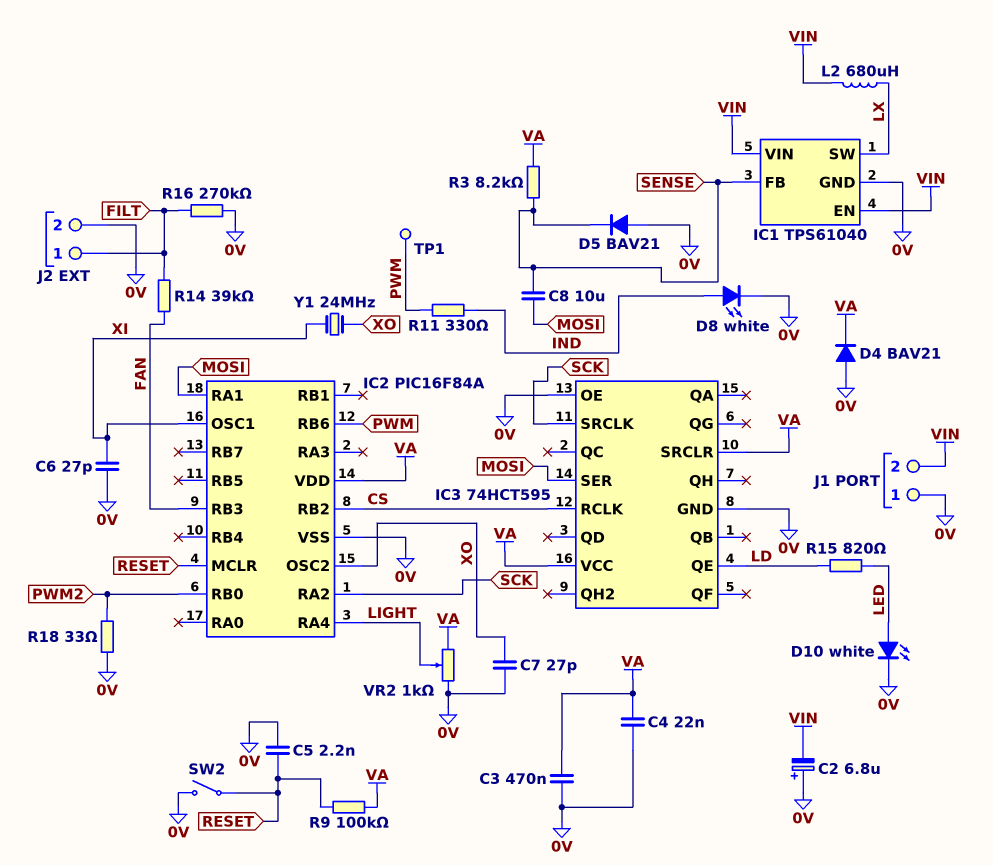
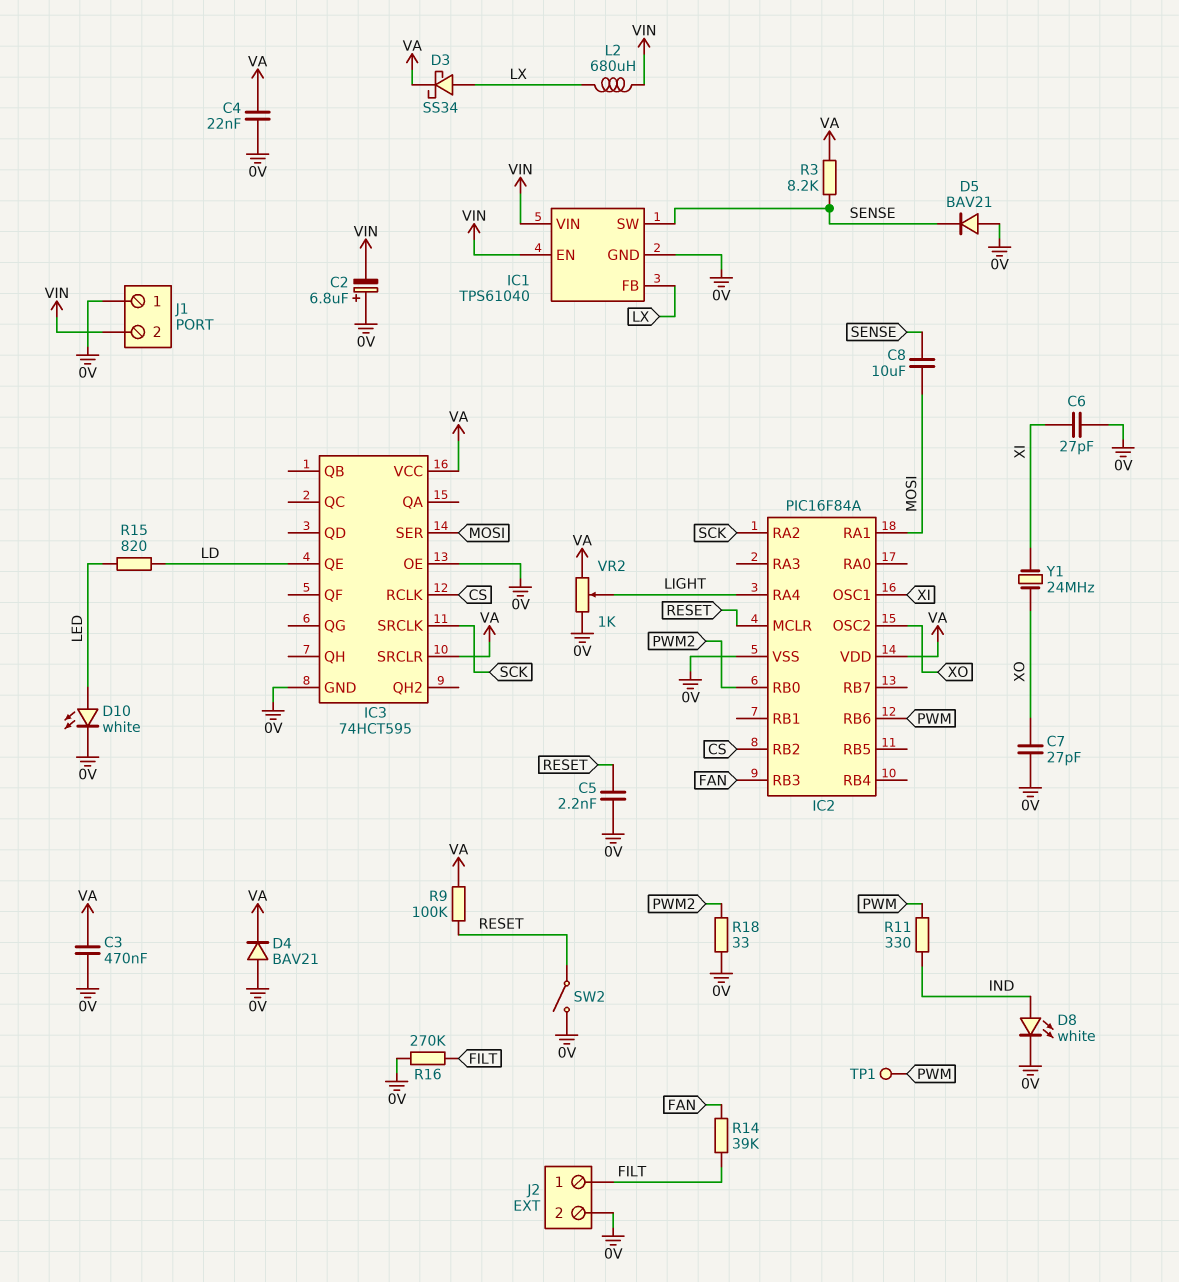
D3: none -> schottky SS34 (A LX, K VA)
IC1 pin FB: SENSE -> LX
IC1 pin SW: LX -> SENSE

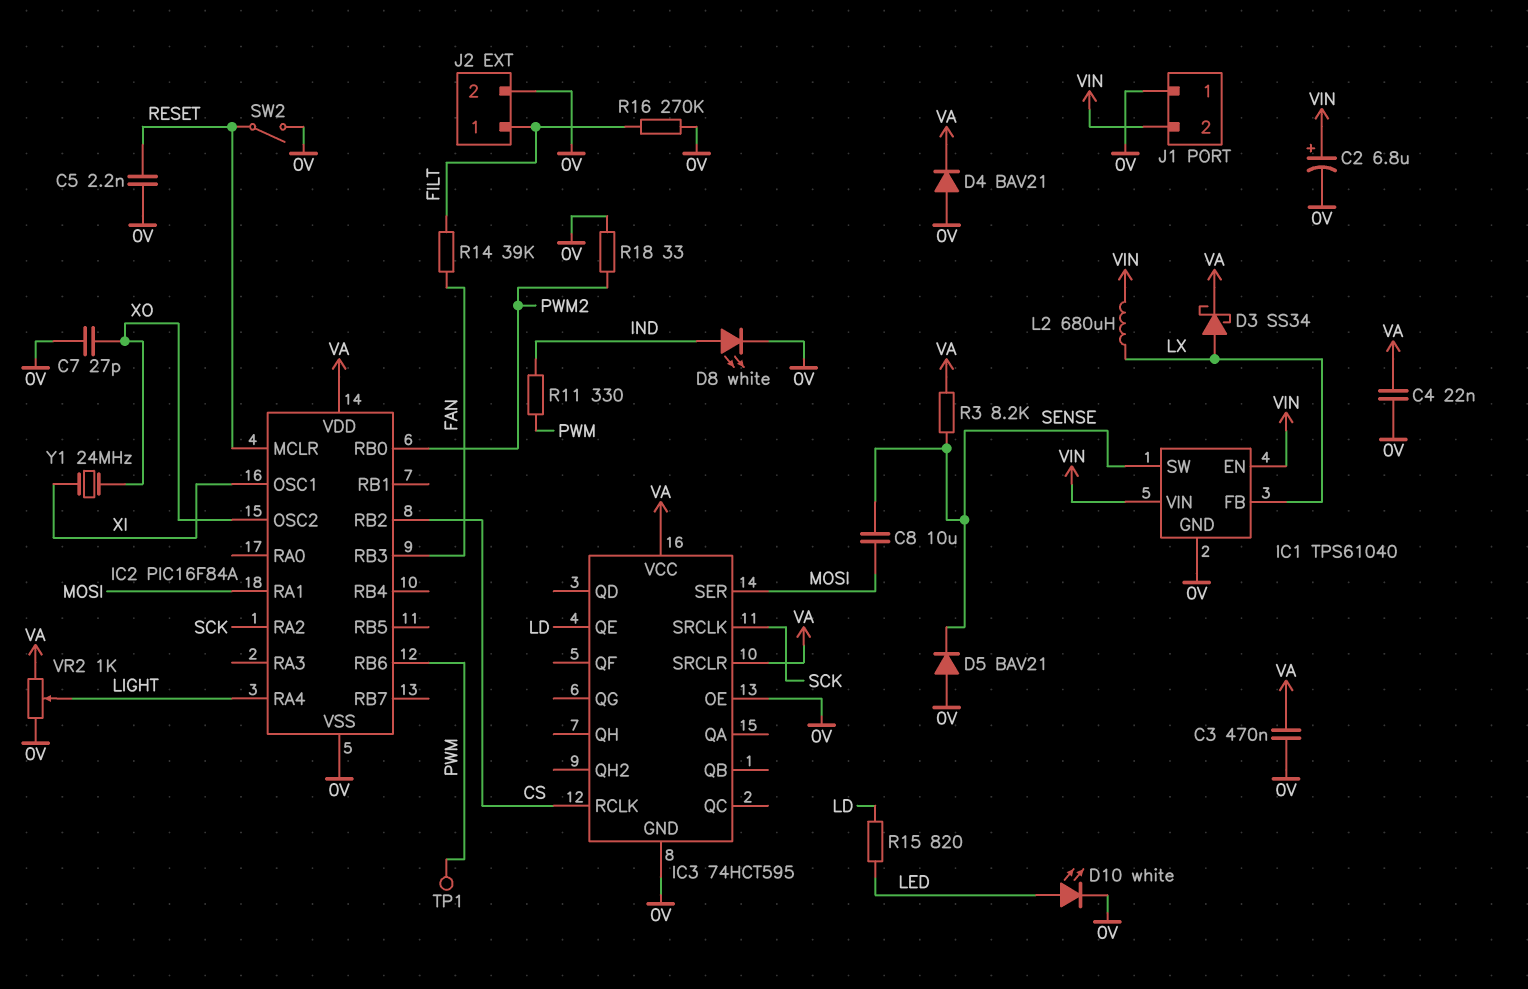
C2: 6.8uF (plus 0V, minus VIN) -> 6.8uF (plus VIN, minus 0V)
C6: 27pF (0V, XI) -> none
R9: 100k (RESET, VA) -> none

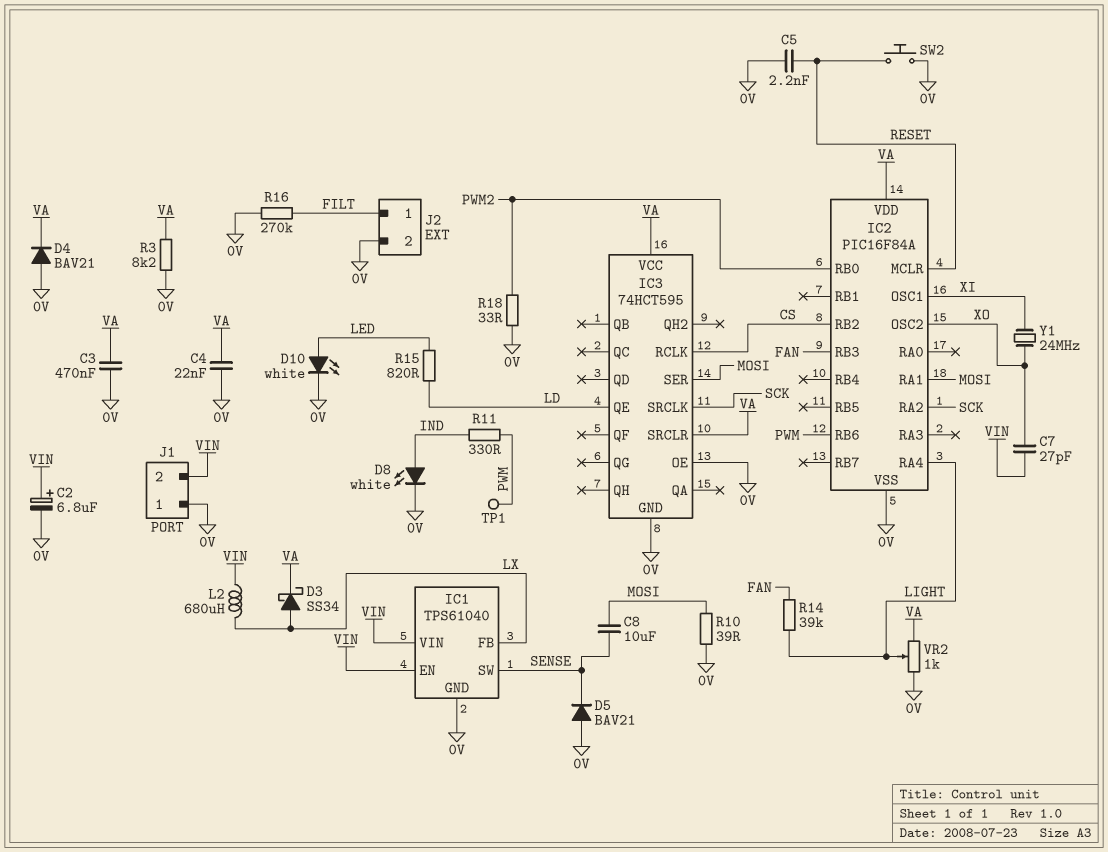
C7: 27pF (0V, XO) -> 27pF (VIN, XO)
R3: 8.2k (SENSE, VA) -> 8.2k (0V, VA)
R10: none -> 39 (0V, MOSI)
R14: 39k (FAN, FILT) -> 39k (FAN, LIGHT)
SW2: switch (0V, RESET) -> button (0V, RESET)

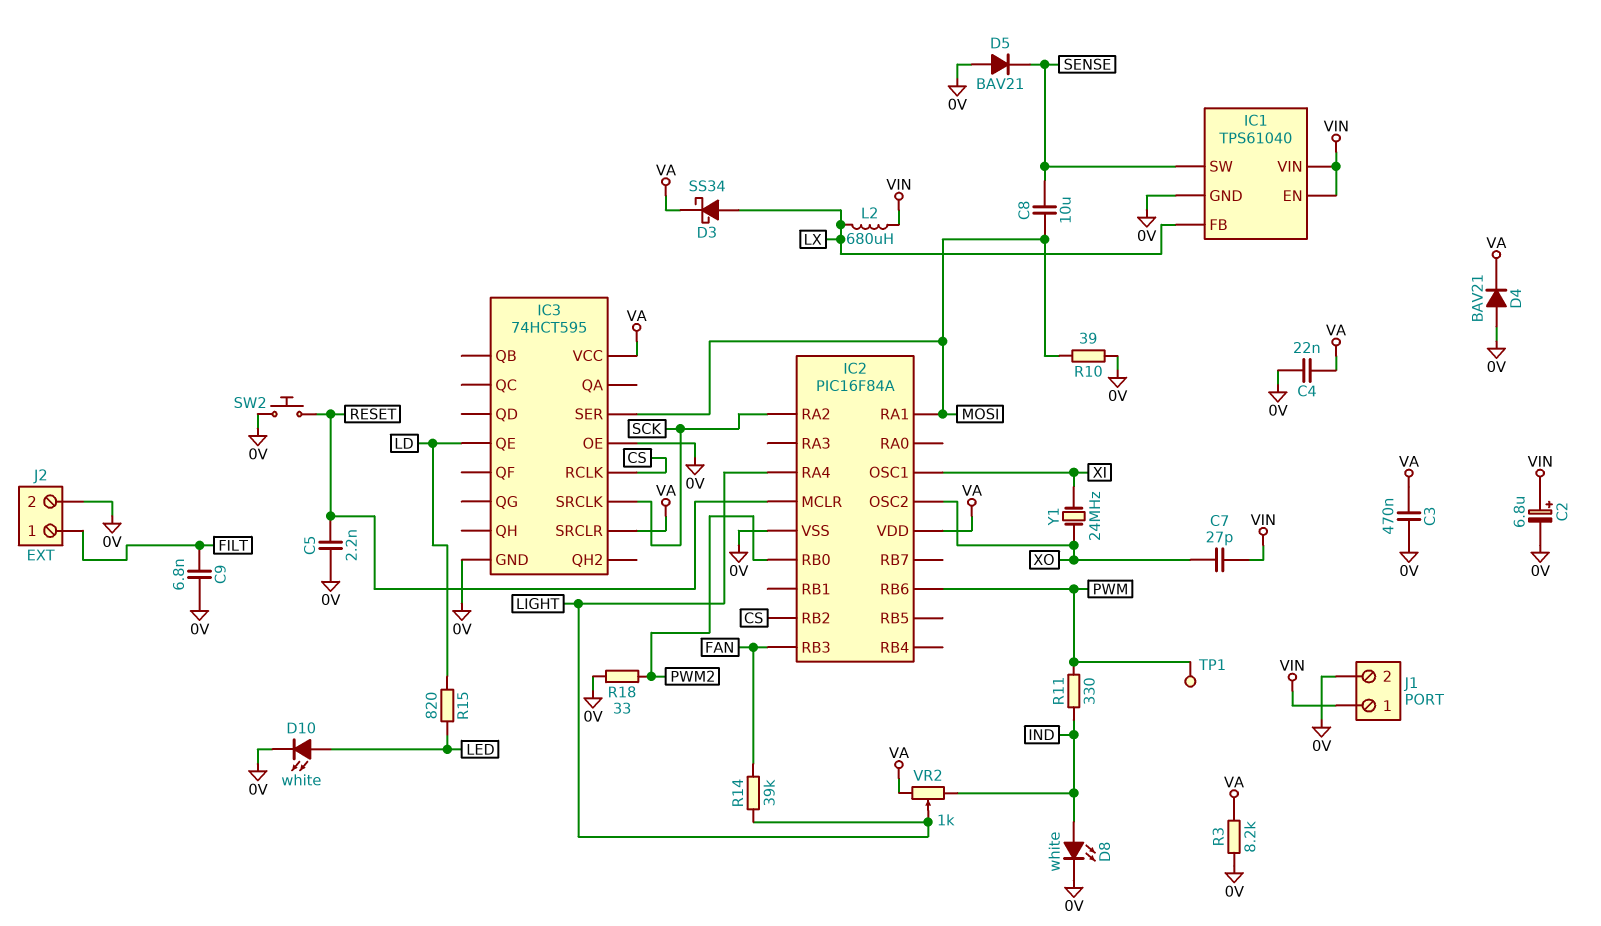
C9: none -> 6.8nF (0V, FILT)
J1 pin 1: 0V -> VIN
J1 pin 2: VIN -> 0V
R16: 270k (0V, FILT) -> none
VR2: 1k (0V, VA, wiper LIGHT) -> 1k (IND, VA, wiper LIGHT)

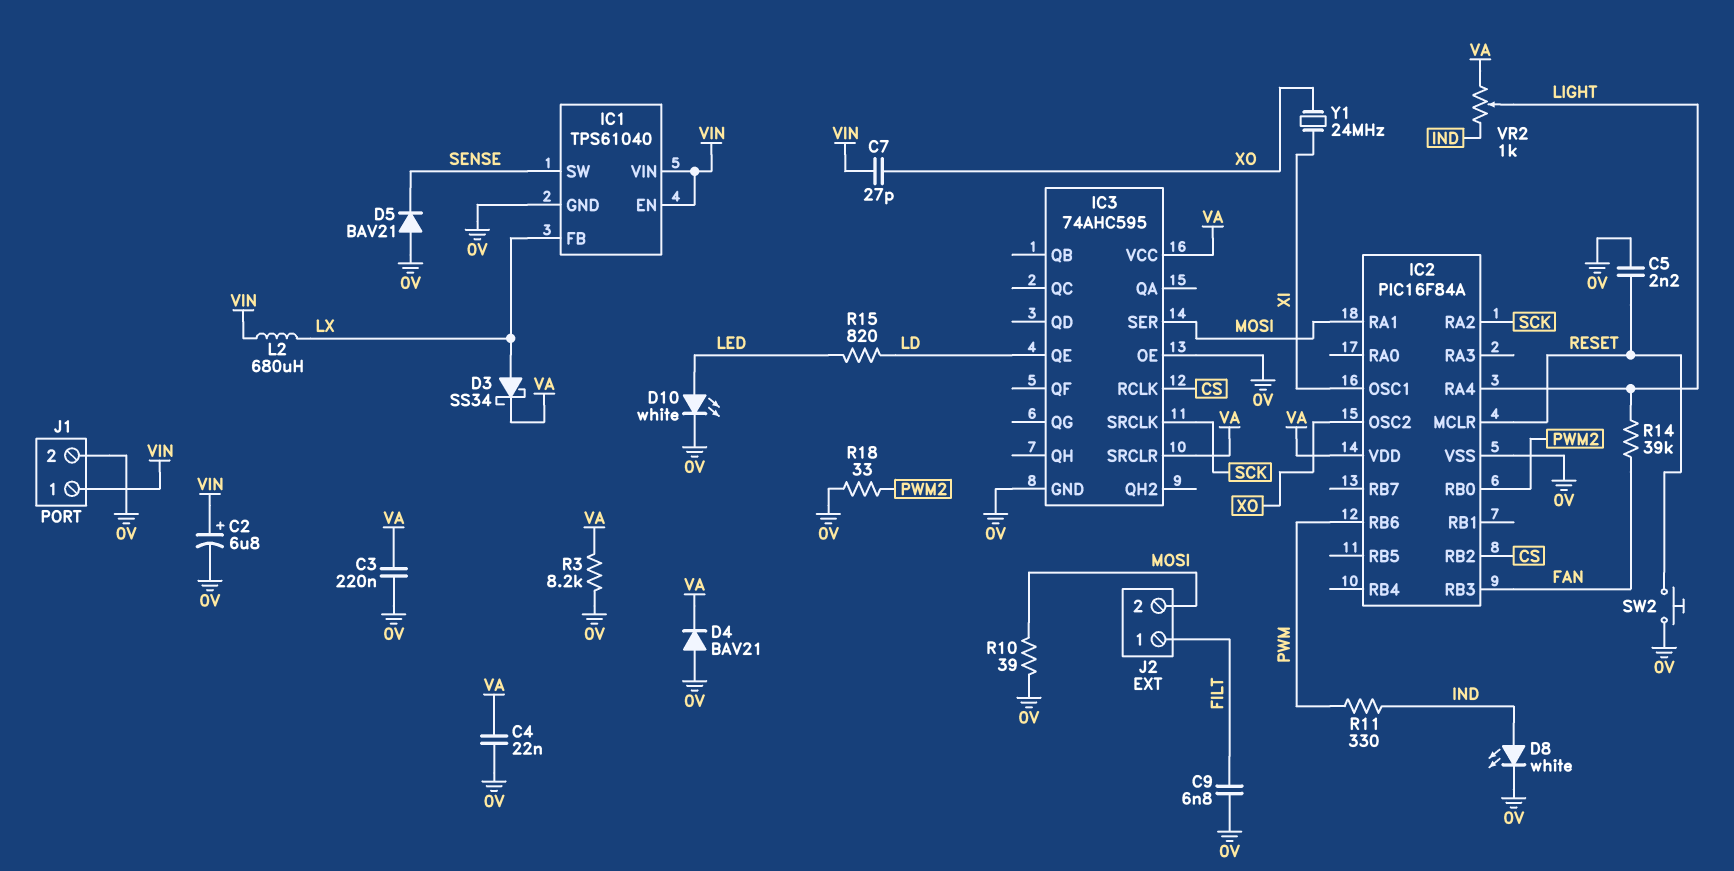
C3: 470nF (0V, VA) -> 220nF (0V, VA)
C8: 10uF (MOSI, SENSE) -> none
IC3: 74HCT595 -> 74AHC595
J2 pin 2: 0V -> MOSI
TP1: test point (PWM) -> none

